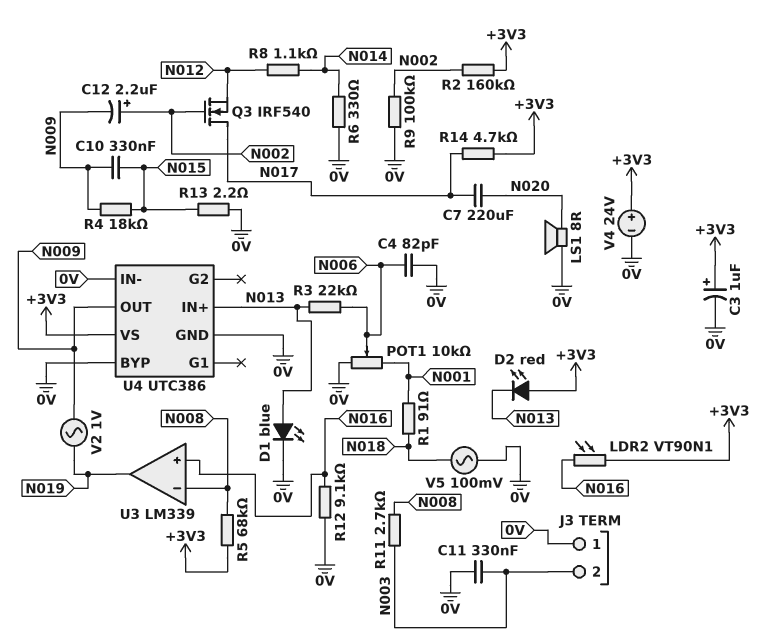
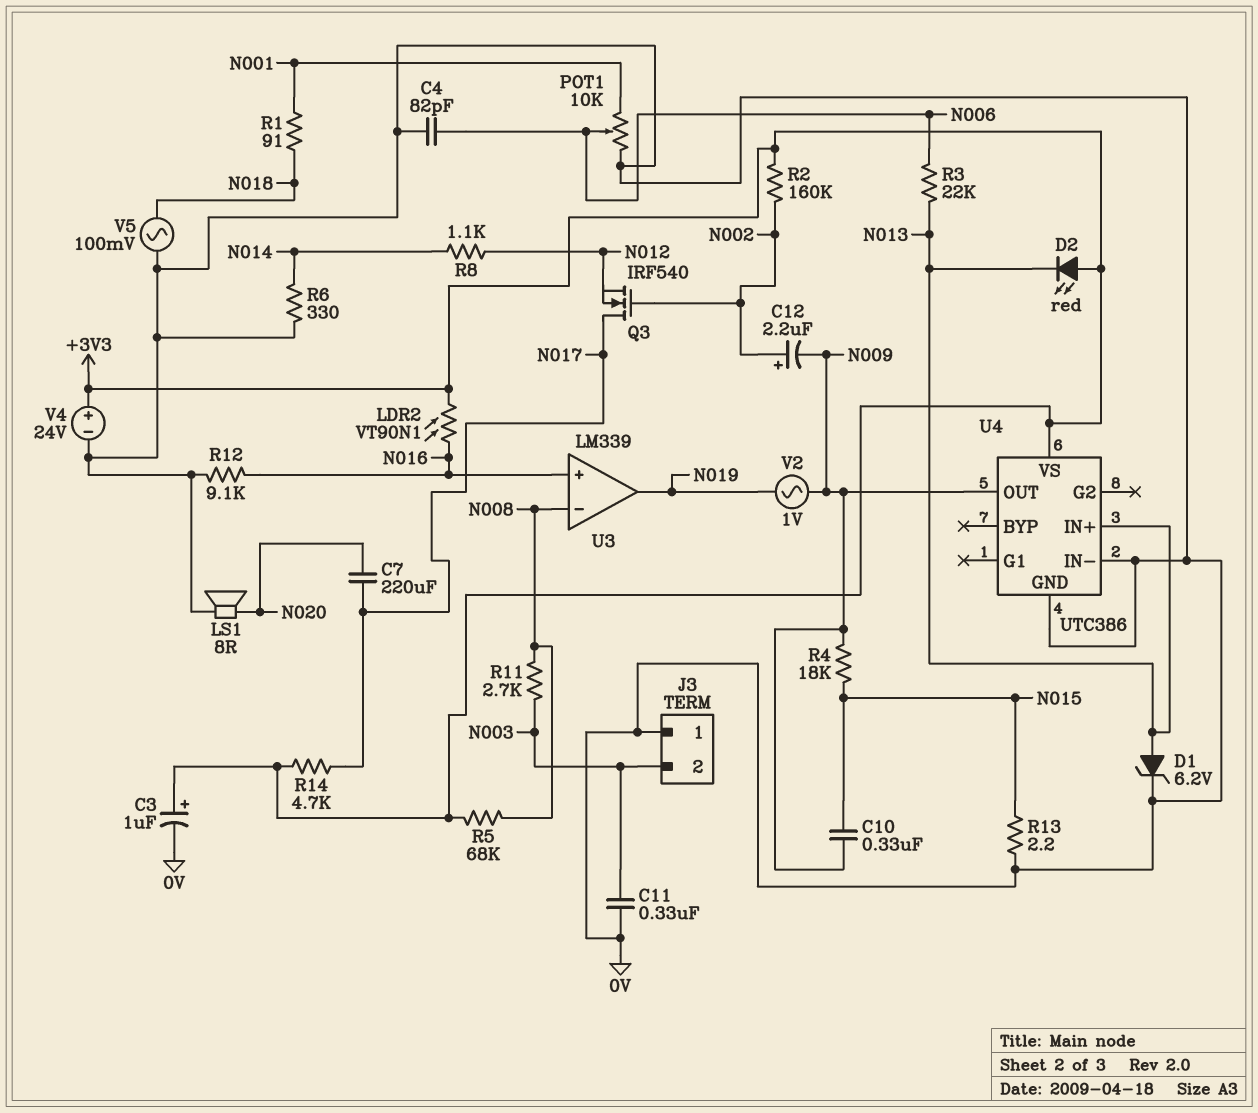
D1: LED blue (A N013, K 0V) -> zener 6.2V (A N013, K 0V)
R9: 100k (0V, N002) -> none
U4 pin BYP: 0V -> none

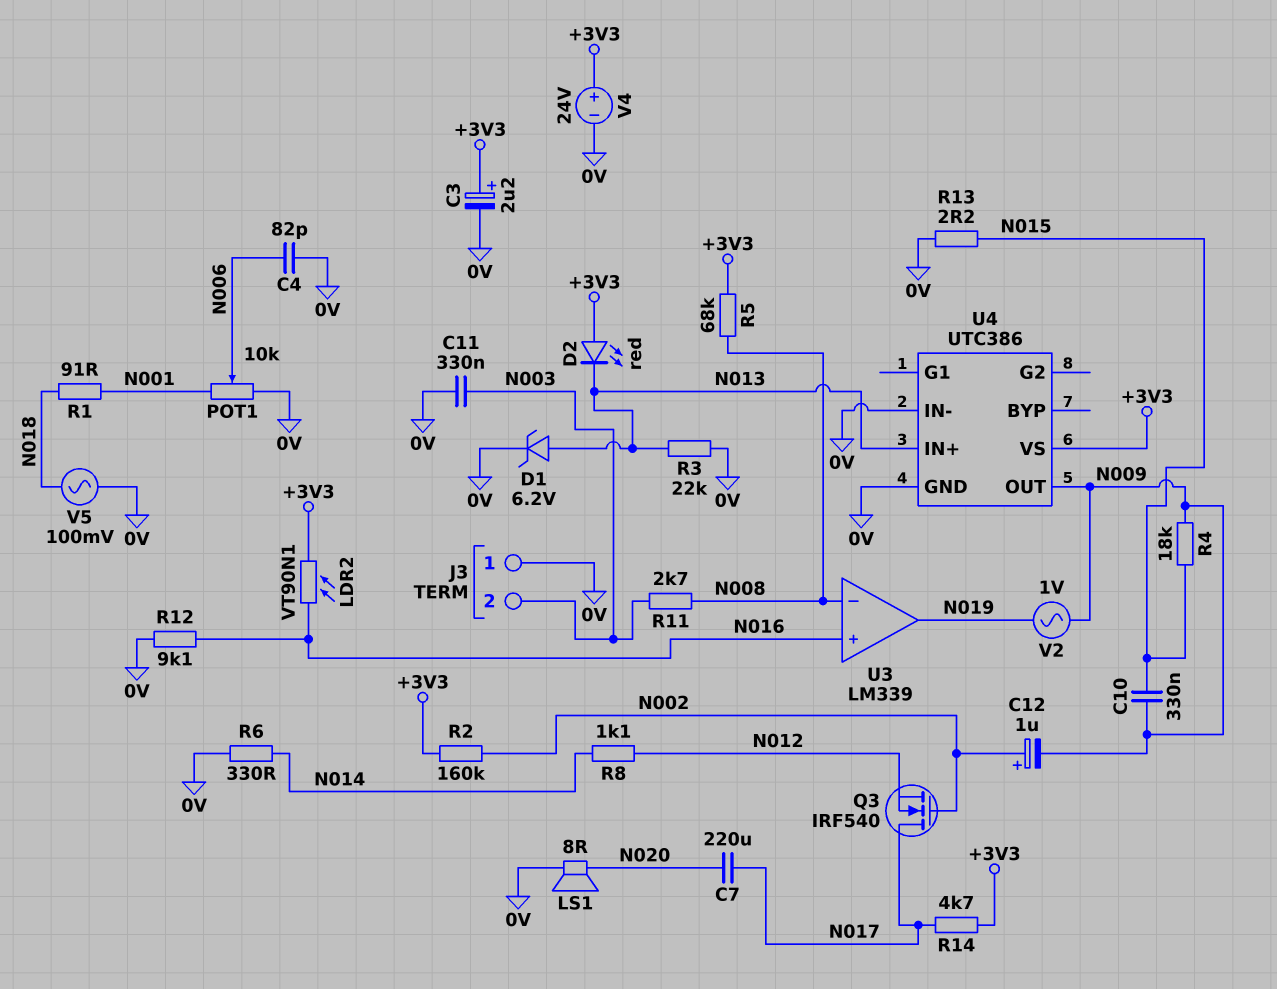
C3: 1uF (plus +3V3, minus 0V) -> 2.2uF (plus +3V3, minus 0V)
C12: 2.2uF (plus N002, minus N009) -> 1uF (plus N002, minus N009)
R3: 22k (N006, N013) -> 22k (0V, N013)

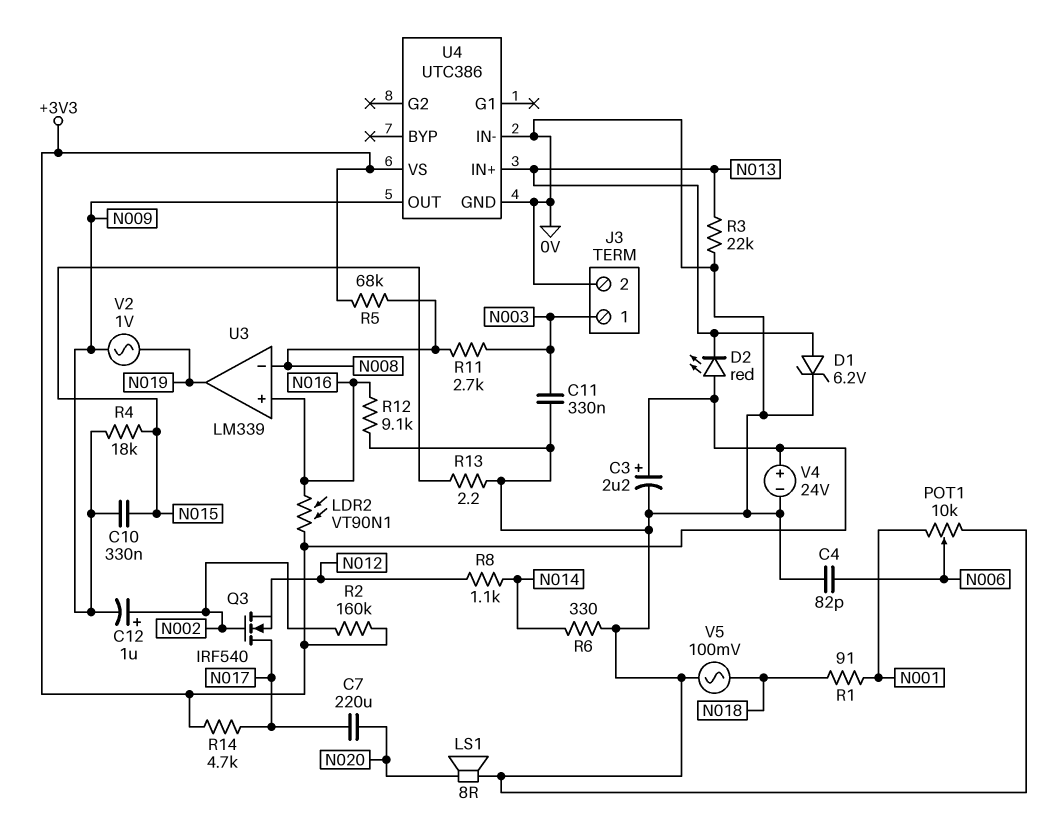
J3 pin 1: 0V -> N003
J3 pin 2: N003 -> 0V

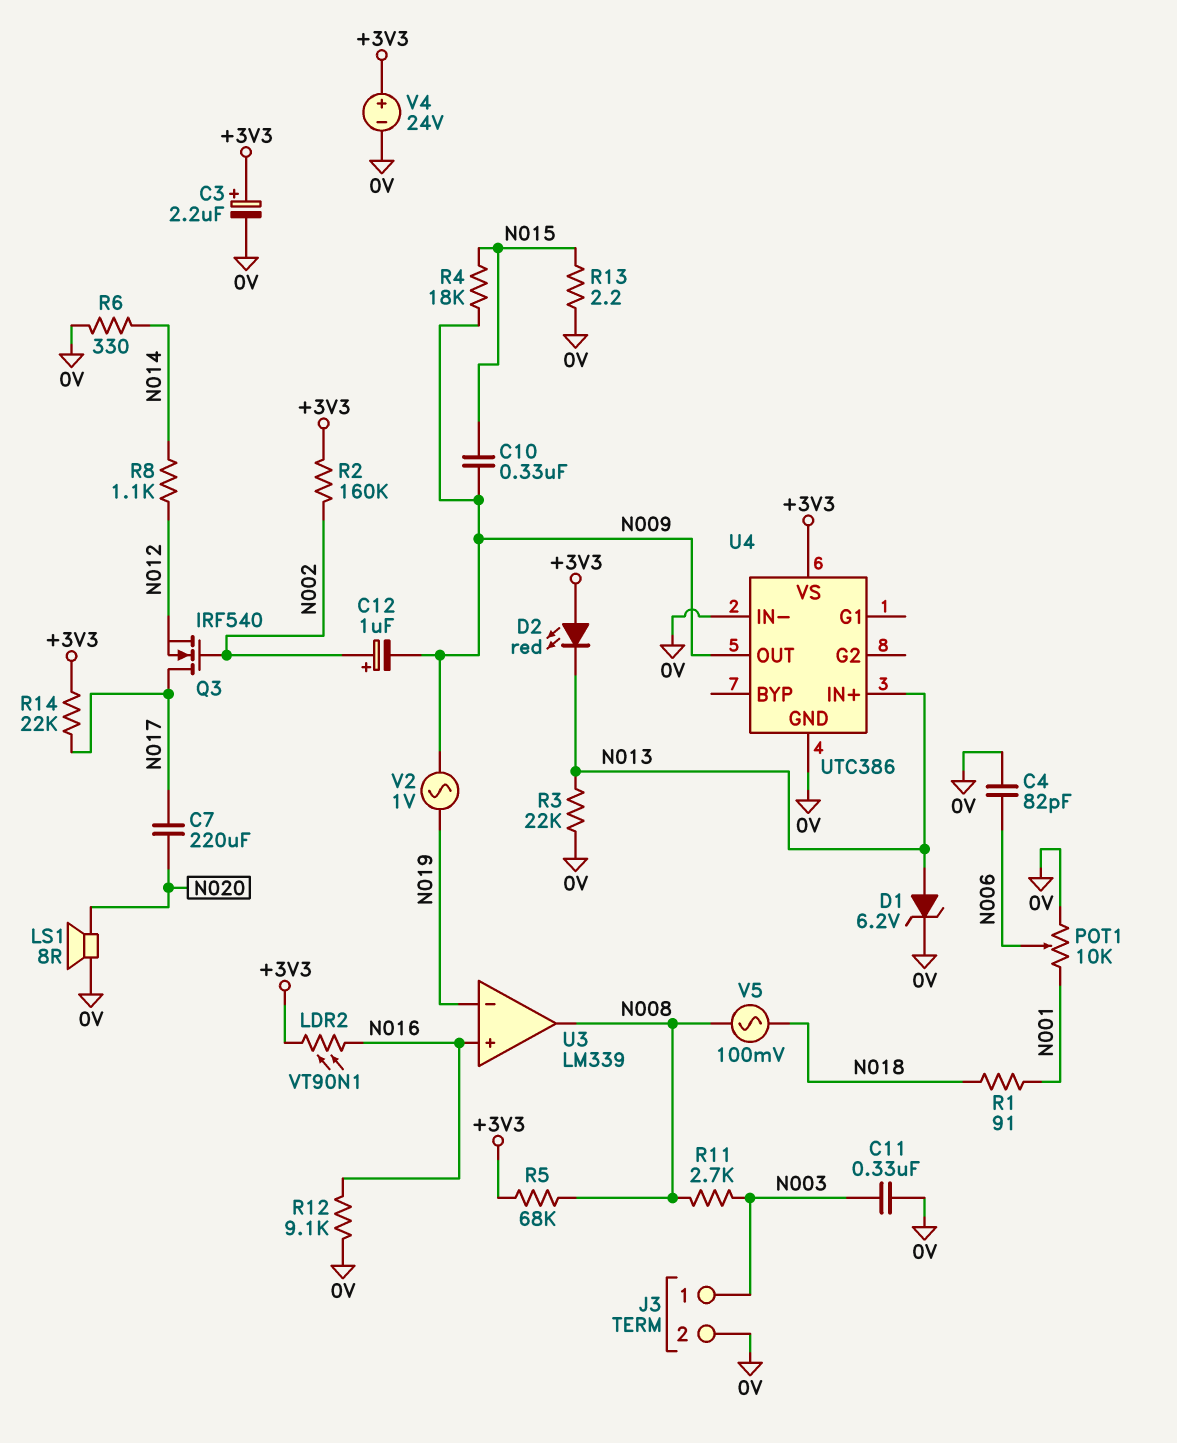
R14: 4.7k (+3V3, N017) -> 22k (+3V3, N017)
U3 pin in-: N008 -> N019
U3 pin out: N019 -> N008
V5: AC 100mV (0V, N018) -> AC 100mV (N008, N018)

